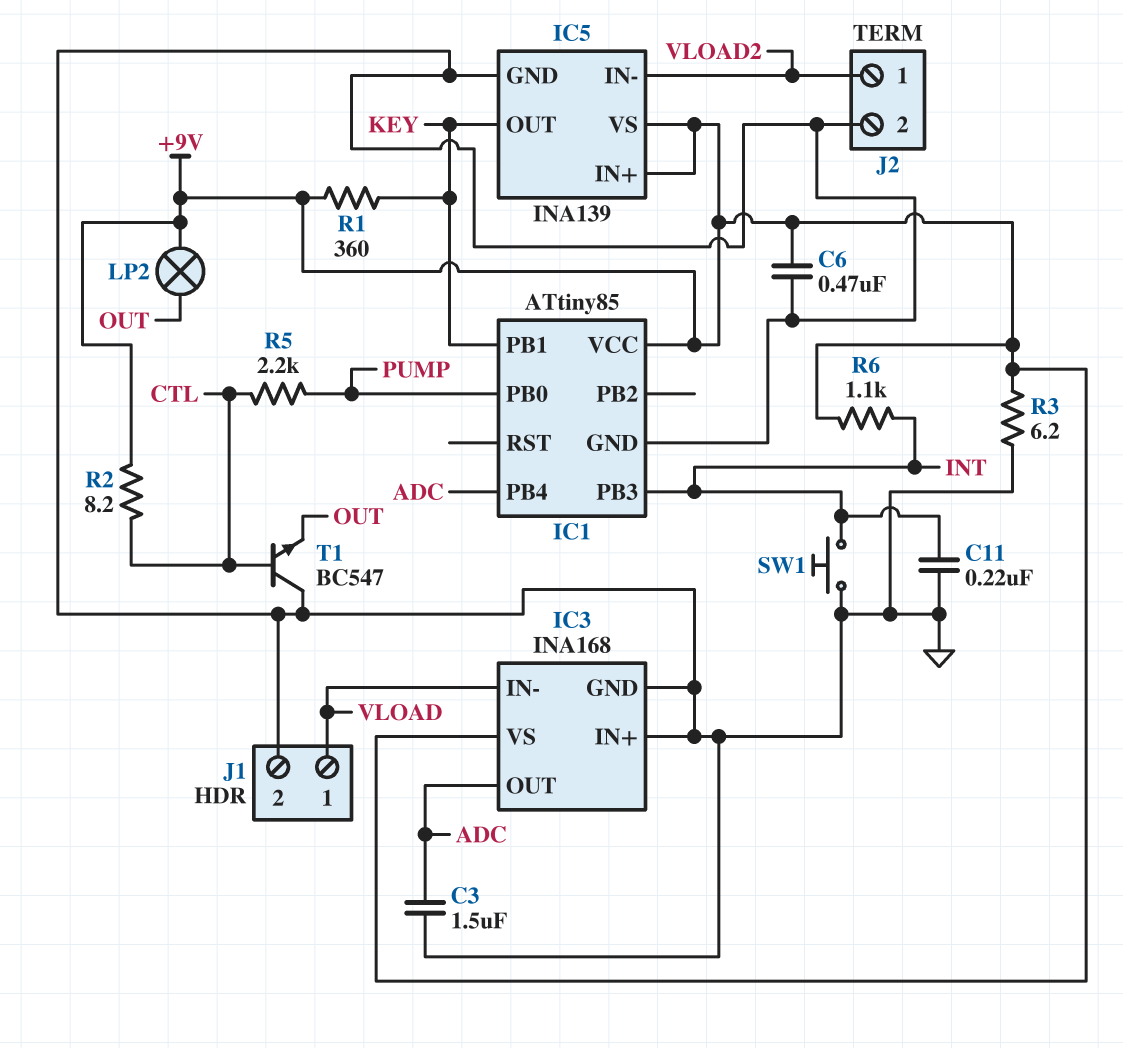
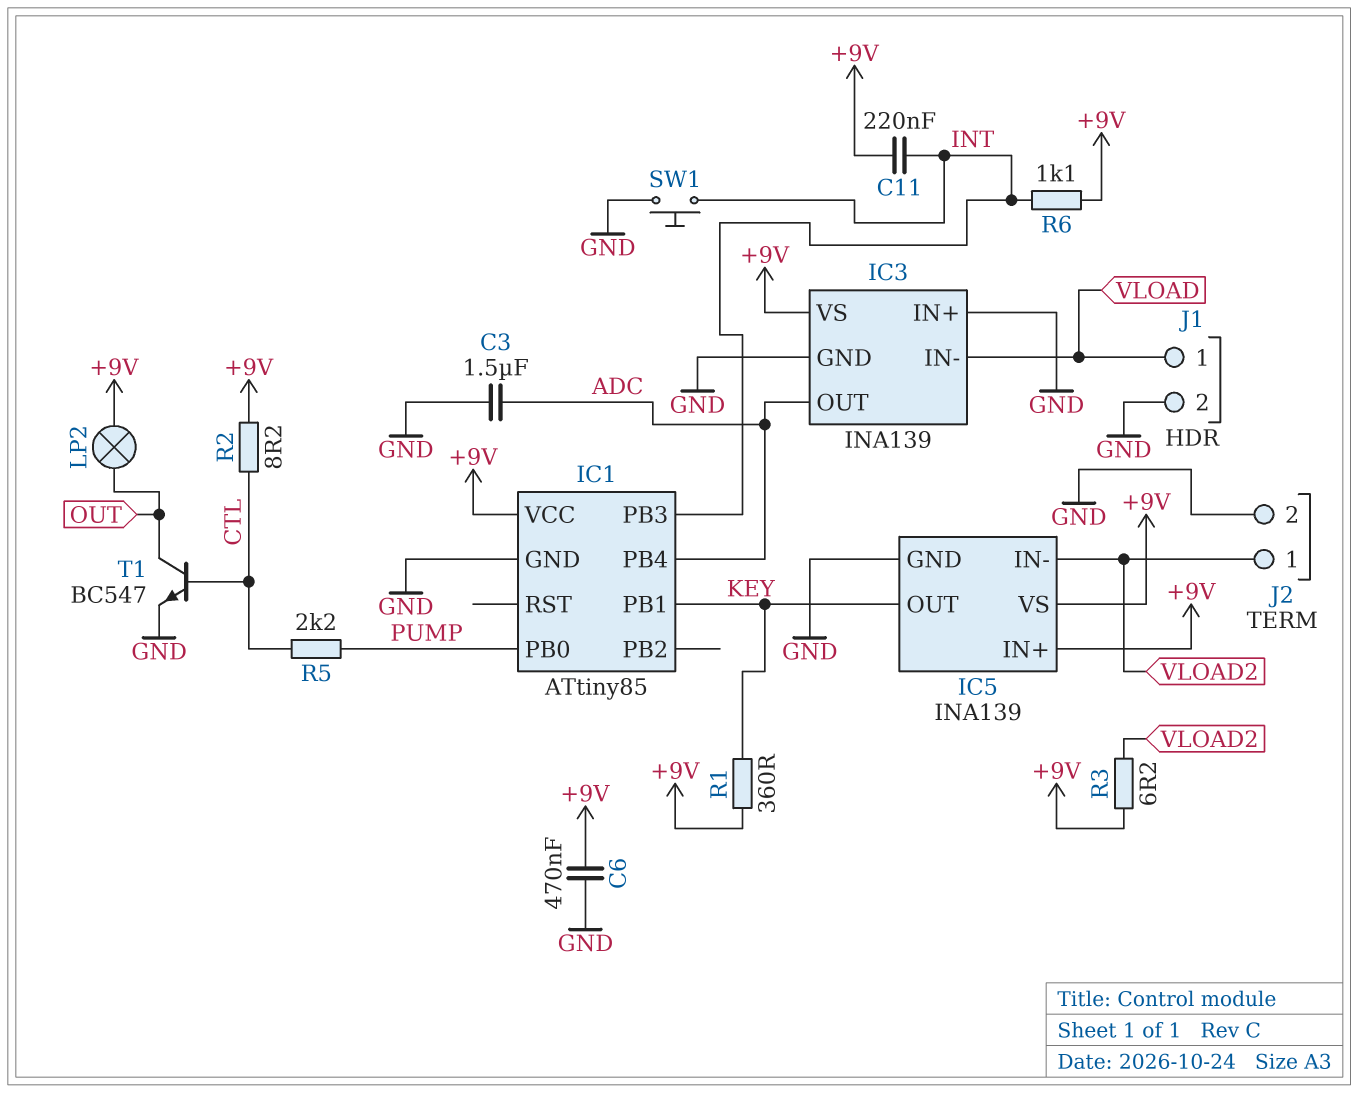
C11: 220nF (GND, INT) -> 220nF (+9V, INT)
IC3: INA168 -> INA139
R3: 6.2 (+9V, GND) -> 6.2 (+9V, VLOAD2)
T1: NPN BC547 (B CTL, C GND, E OUT) -> NPN BC547 (B CTL, C OUT, E GND)

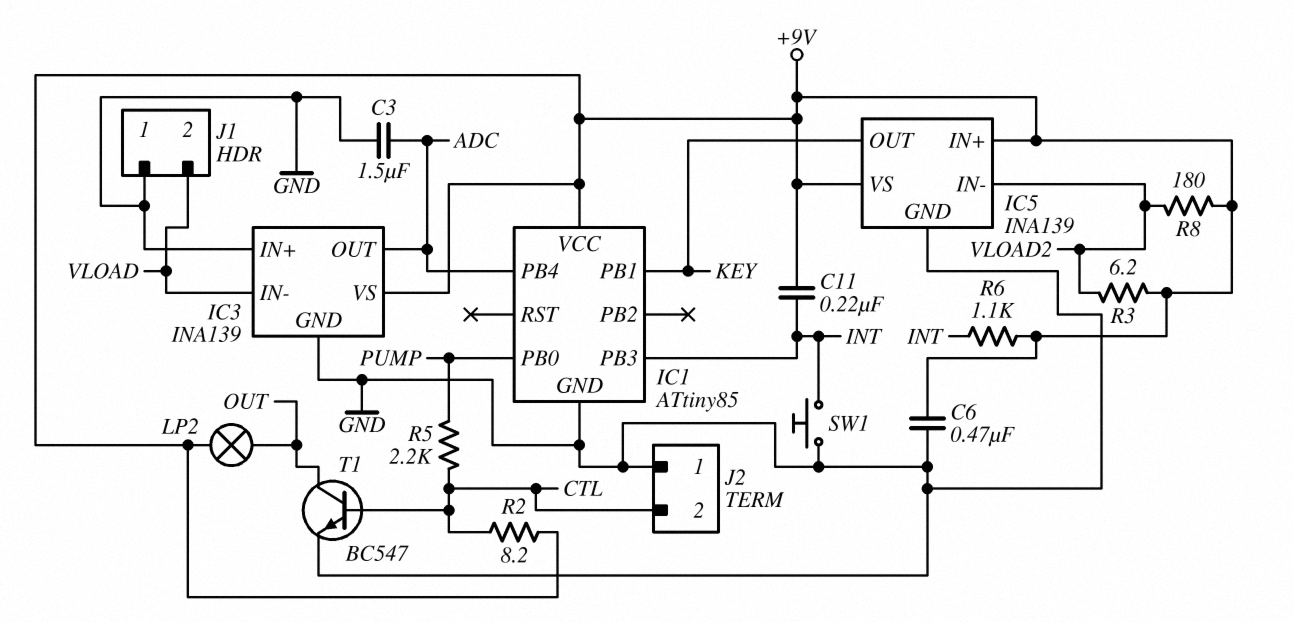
J1 pin 1: VLOAD -> GND
J1 pin 2: GND -> VLOAD
J2 pin 1: VLOAD2 -> GND
J2 pin 2: GND -> CTL
R1: 360 (+9V, KEY) -> none
R8: none -> 180 (+9V, VLOAD2)

